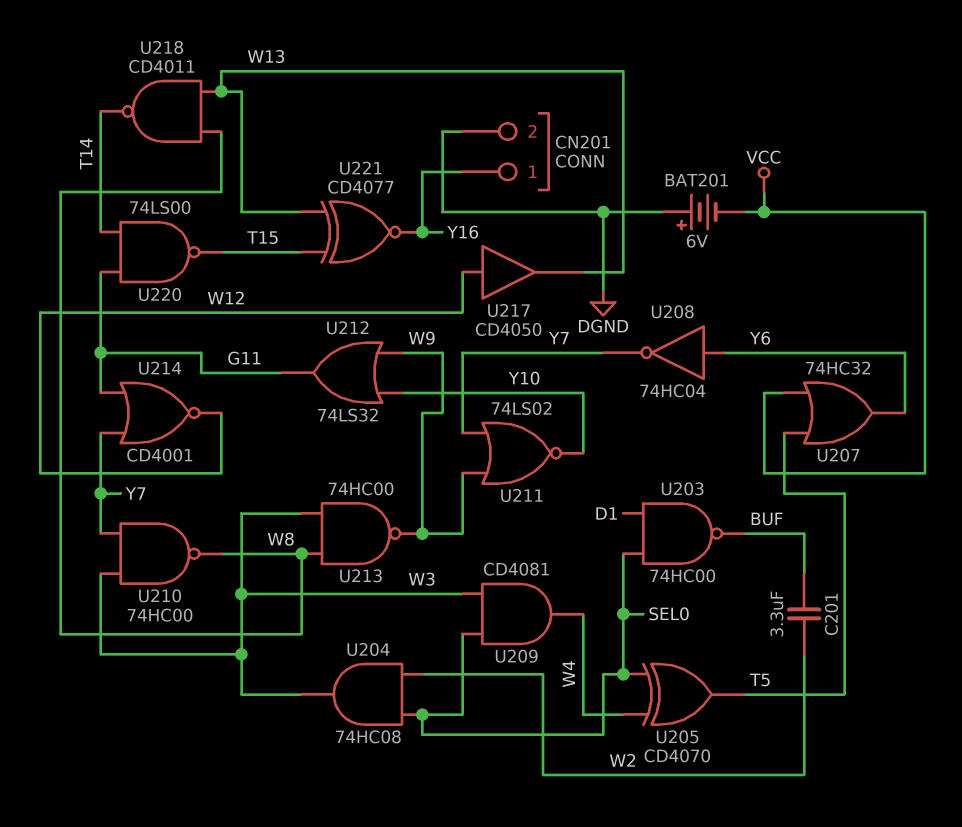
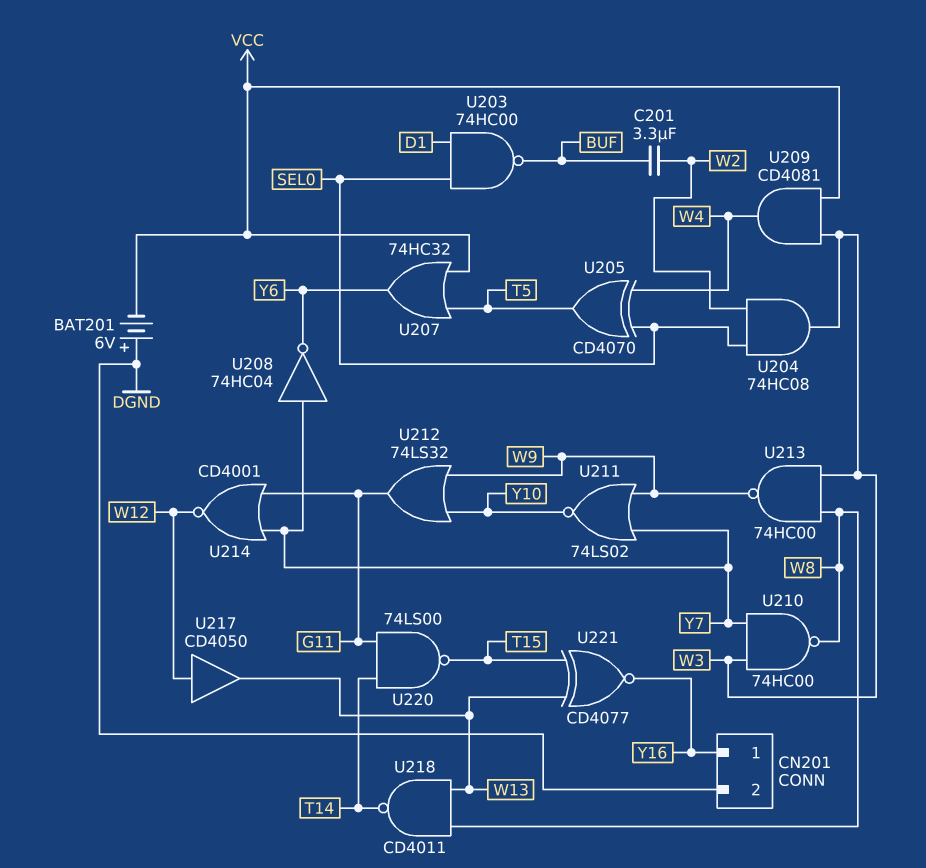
U208: NOT 74HC04 (in Y6, out Y7) -> NOT 74HC04 (in Y7, out Y6)
U209: AND CD4081 (in SEL0, in W3, out W4) -> AND CD4081 (in VCC, in W3, out W4)

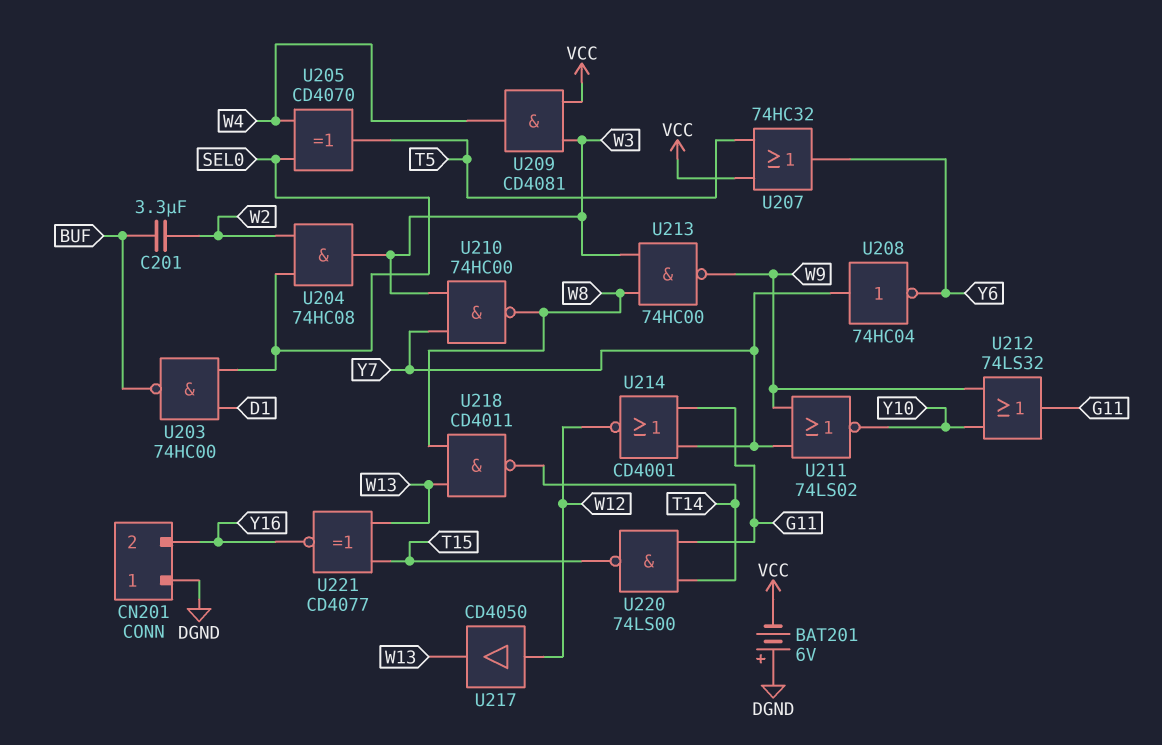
CN201 pin 1: Y16 -> DGND
CN201 pin 2: DGND -> Y16

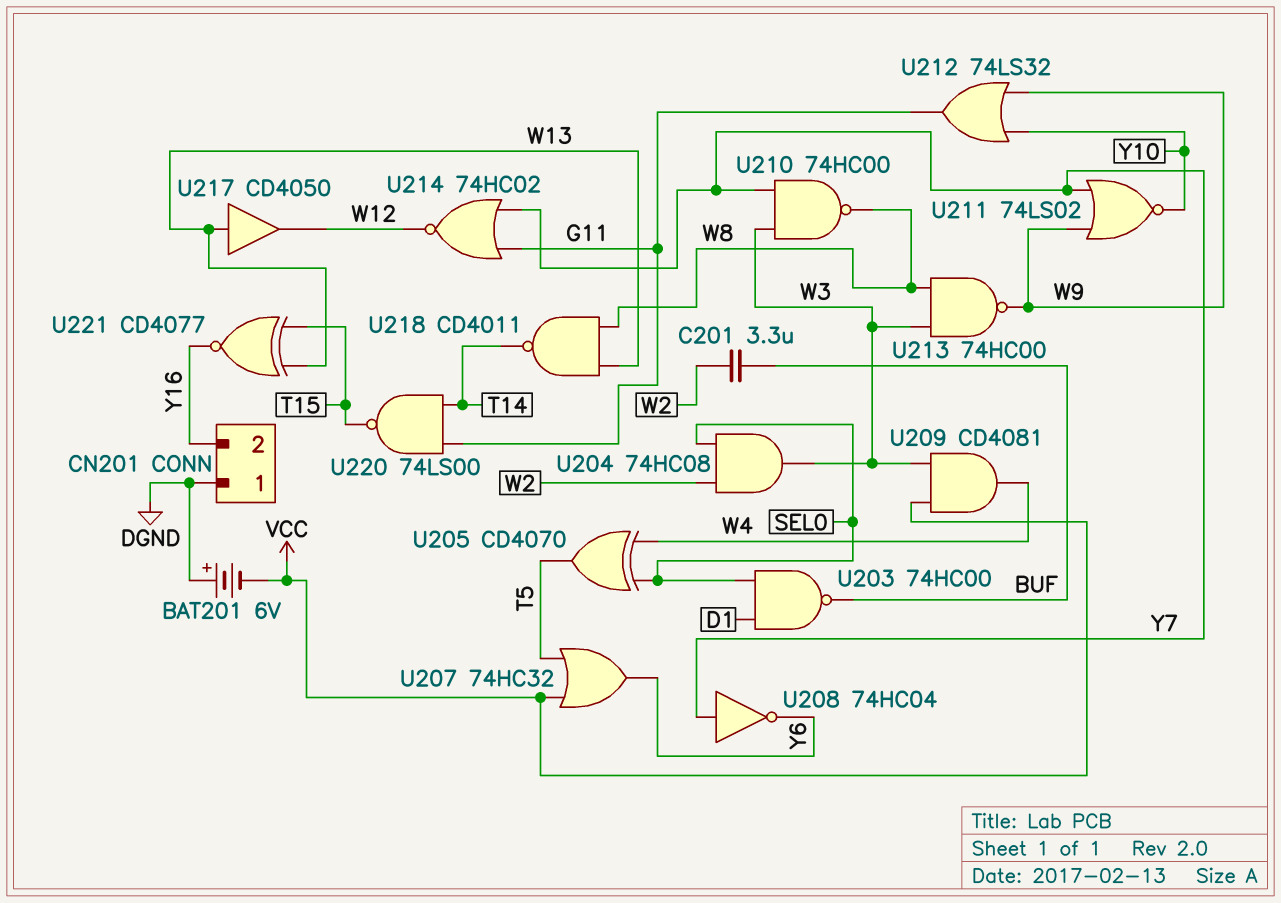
U214: NOR CD4001 (in G11, in Y7, out W12) -> NOR 74HC02 (in G11, in Y7, out W12)
U217: buffer CD4050 (in W12, out W13) -> buffer CD4050 (in W13, out W12)

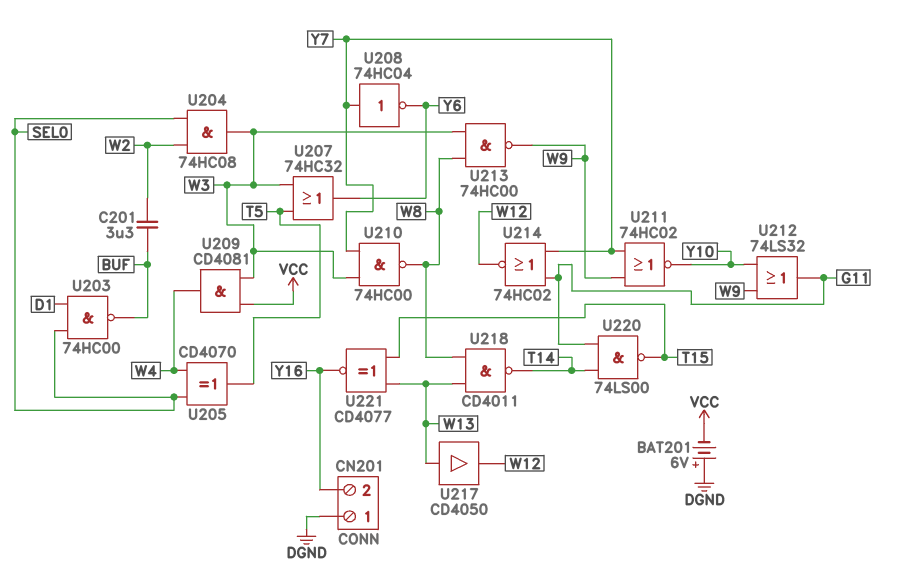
U207: OR 74HC32 (in T5, in VCC, out Y6) -> OR 74HC32 (in T5, in W3, out Y6)
U211: NOR 74LS02 (in W9, in Y7, out Y10) -> NOR 74HC02 (in W9, in Y7, out Y10)

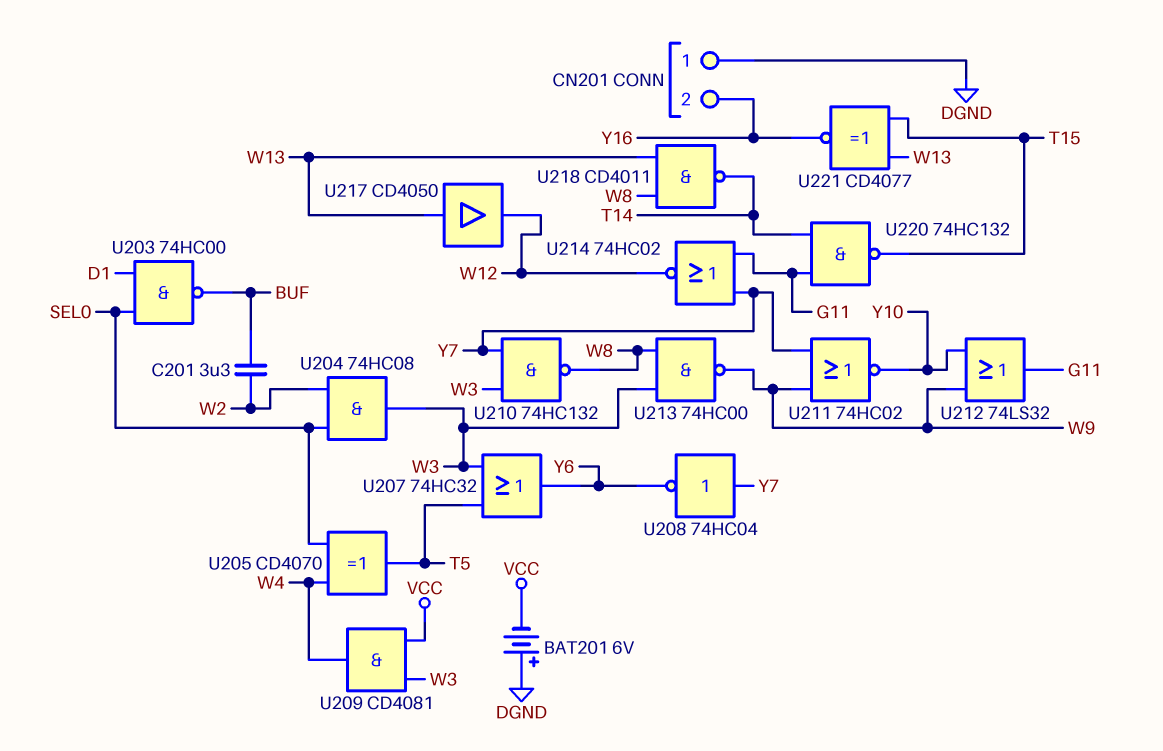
U210: NAND 74HC00 (in W3, in Y7, out W8) -> NAND 74HC132 (in W3, in Y7, out W8)
U220: NAND 74LS00 (in G11, in T14, out T15) -> NAND 74HC132 (in G11, in T14, out T15)

